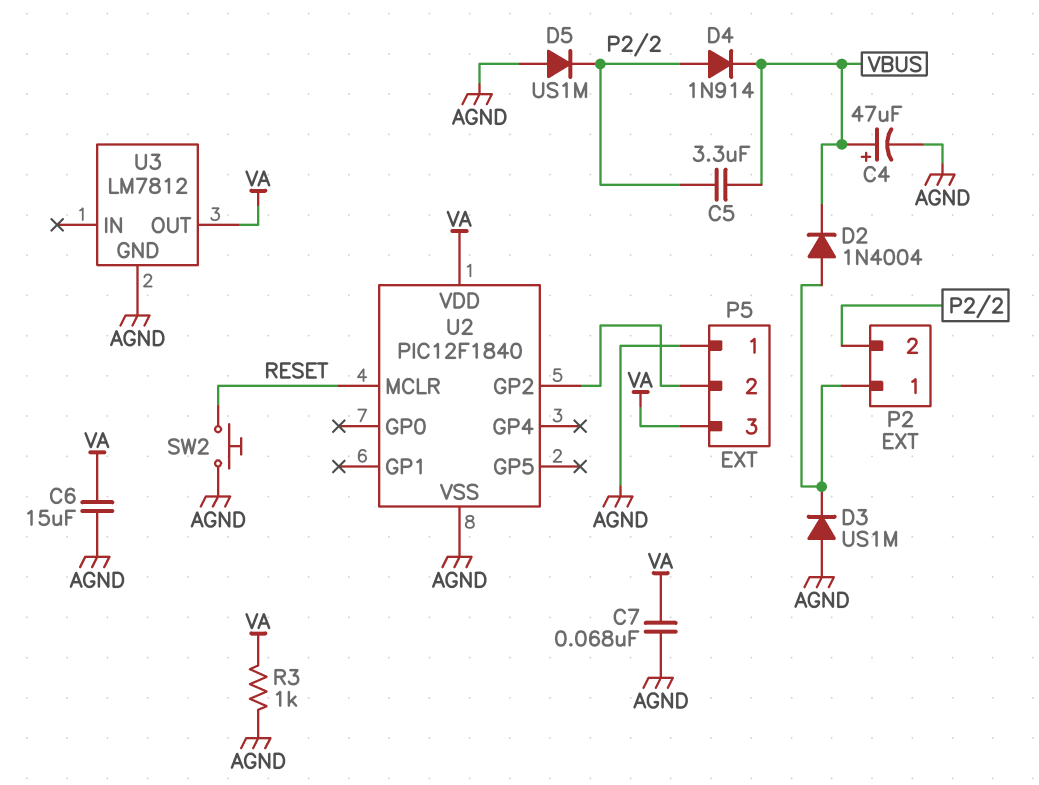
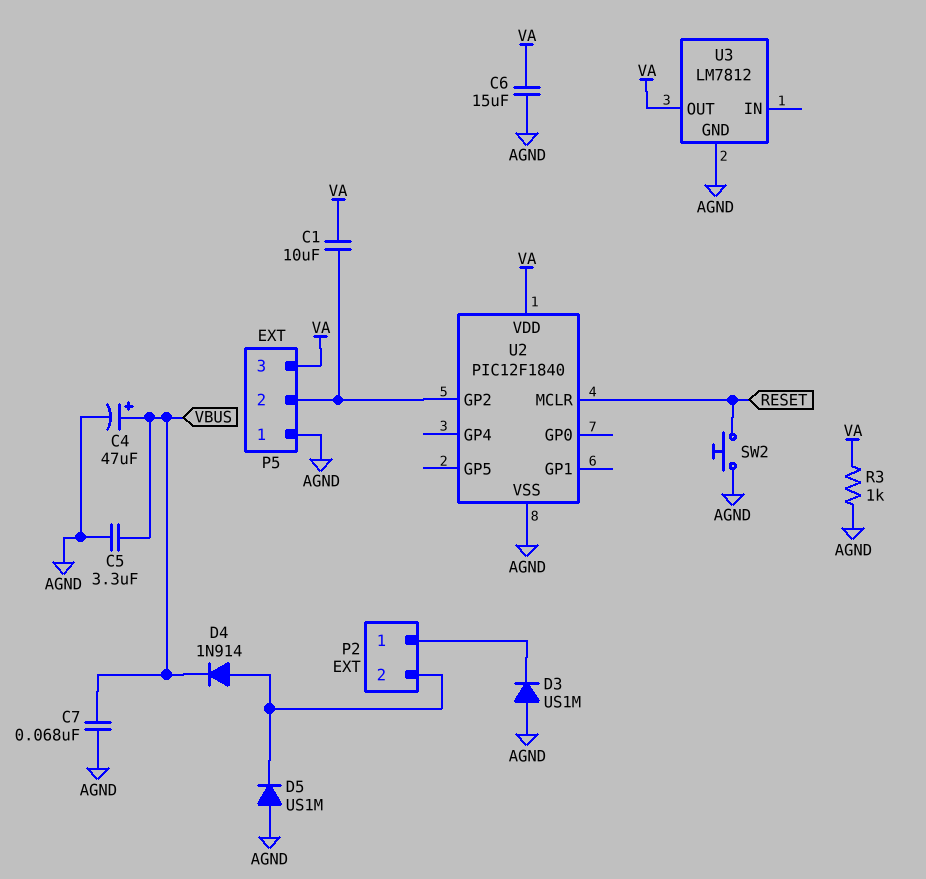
C1: none -> 10uF (P5/2, VA)
C5: 3.3uF (P2/2, VBUS) -> 3.3uF (AGND, VBUS)
C7: 68nF (AGND, VA) -> 68nF (AGND, VBUS)
D2: diode 1N4004 (A P2/1, K VBUS) -> none

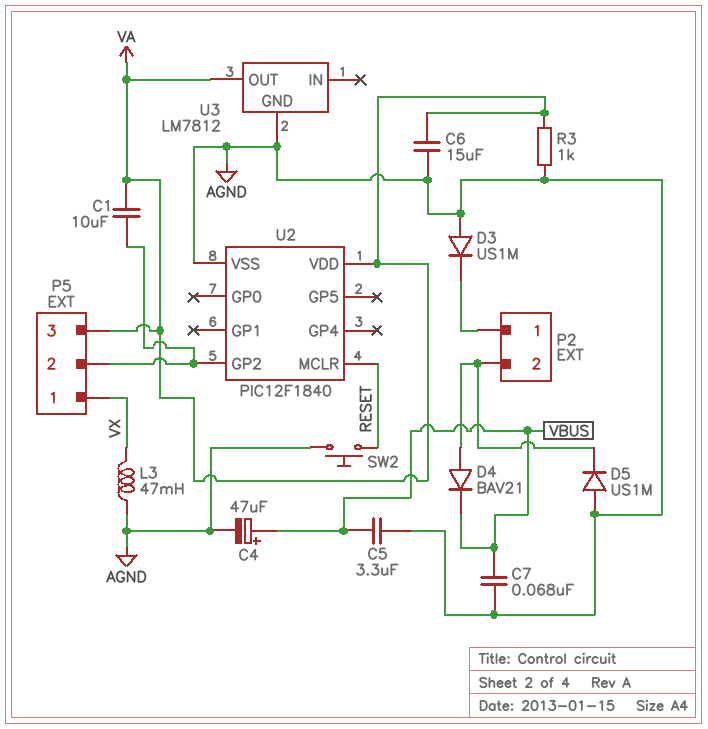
D4: diode 1N914 (A P2/2, K VBUS) -> diode BAV21 (A P2/2, K VBUS)
L3: none -> 47mH (AGND, VX)
P5 pin 1: AGND -> VX

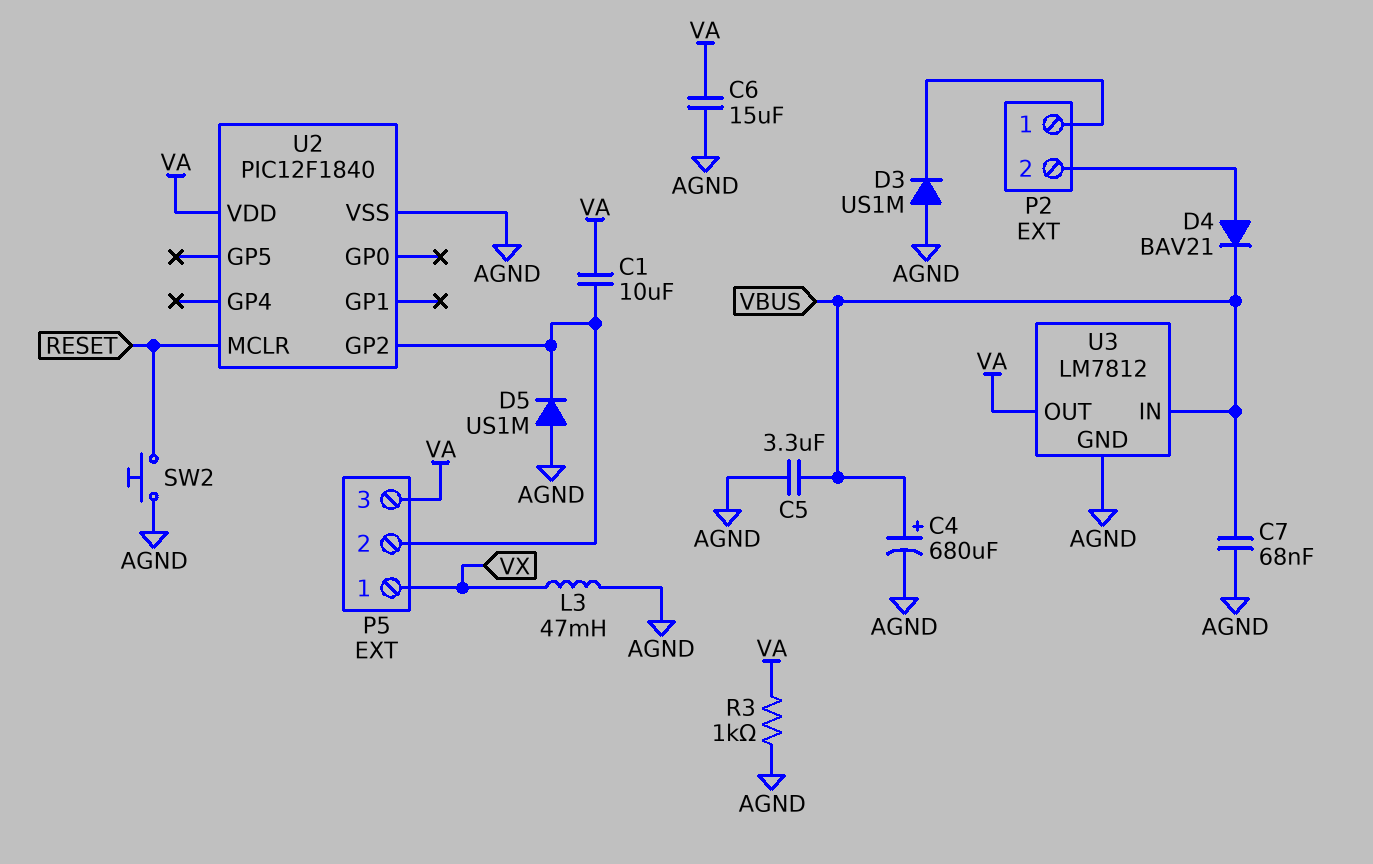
C4: 47uF (plus VBUS, minus AGND) -> 680uF (plus VBUS, minus AGND)
D5: diode US1M (A AGND, K P2/2) -> diode US1M (A AGND, K P5/2)
U3 pin IN: none -> VBUS

